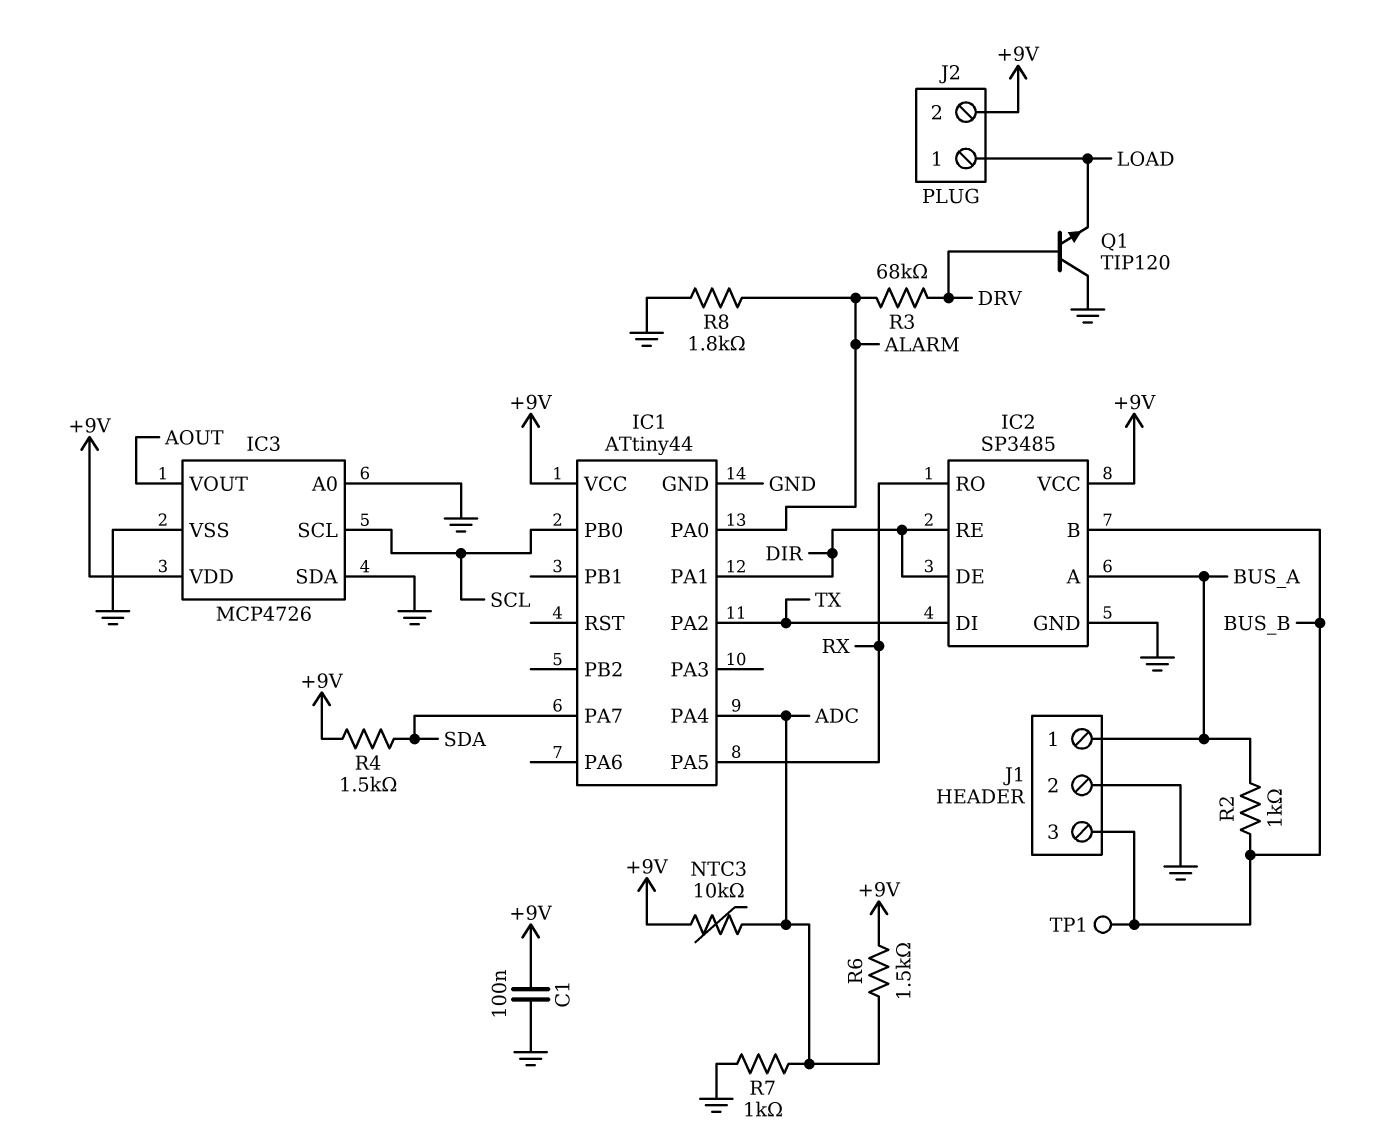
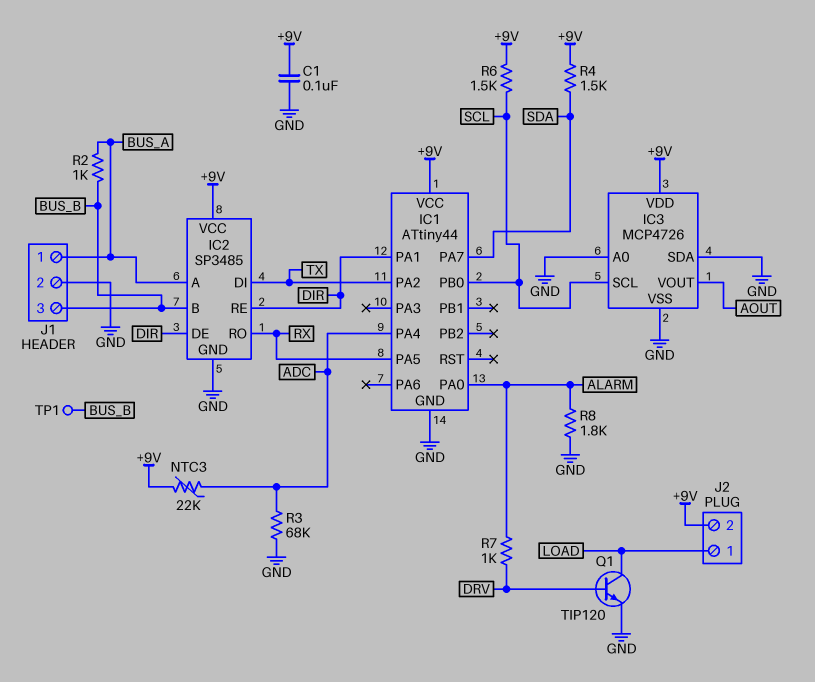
NTC3: 10k (+9V, ADC) -> 22k (+9V, ADC)
Q1: NPN TIP120 (B DRV, C GND, E LOAD) -> NPN TIP120 (B DRV, C LOAD, E GND)
R3: 68k (ALARM, DRV) -> 68k (ADC, GND)
R6: 1.5k (+9V, ADC) -> 1.5k (+9V, SCL)
R7: 1k (ADC, GND) -> 1k (ALARM, DRV)

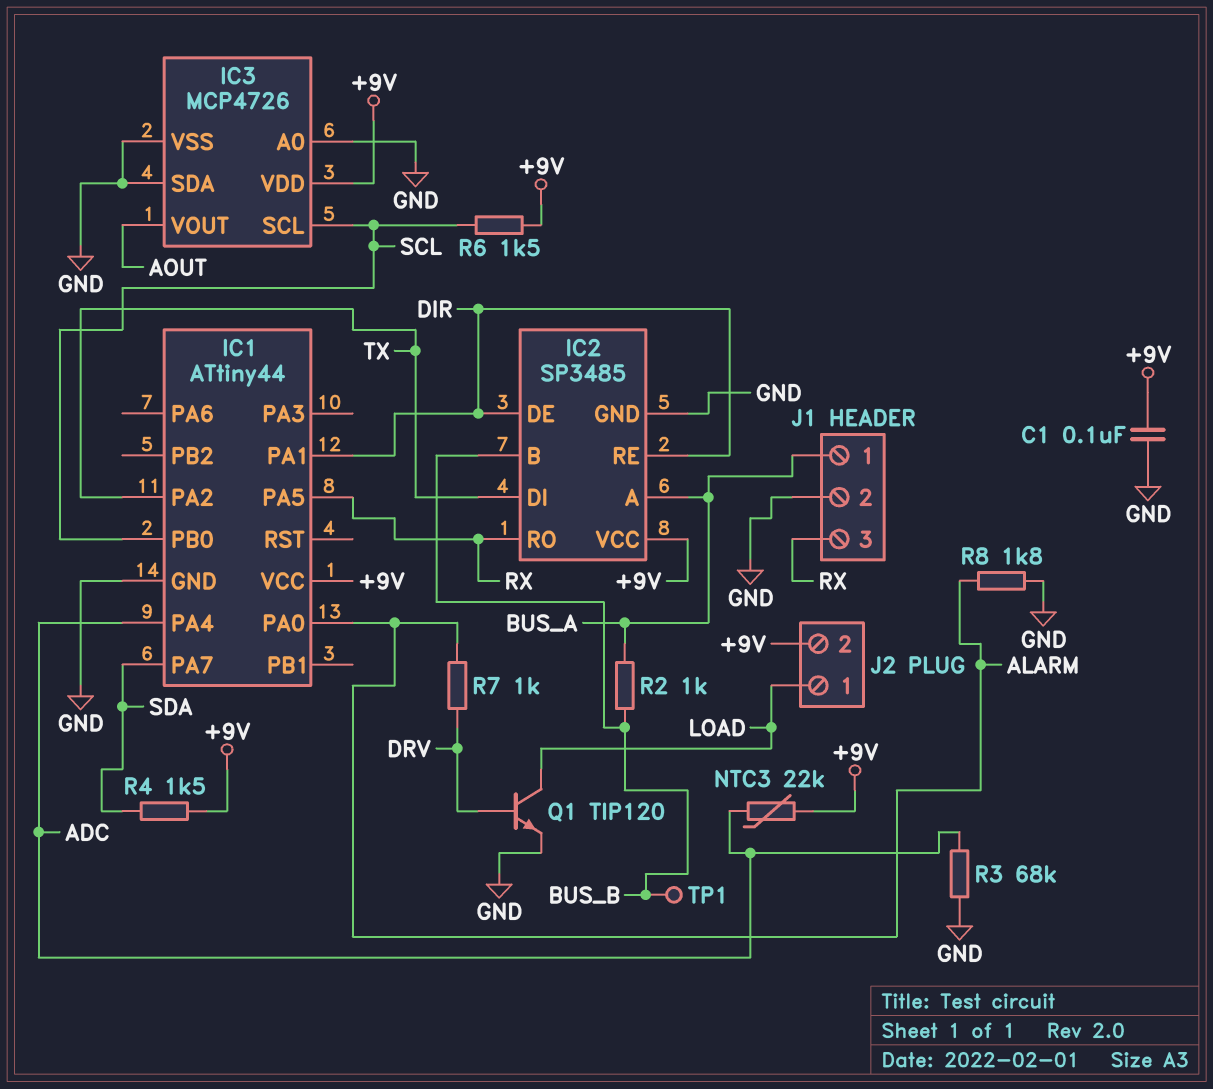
J1 pin 3: BUS_B -> RX

